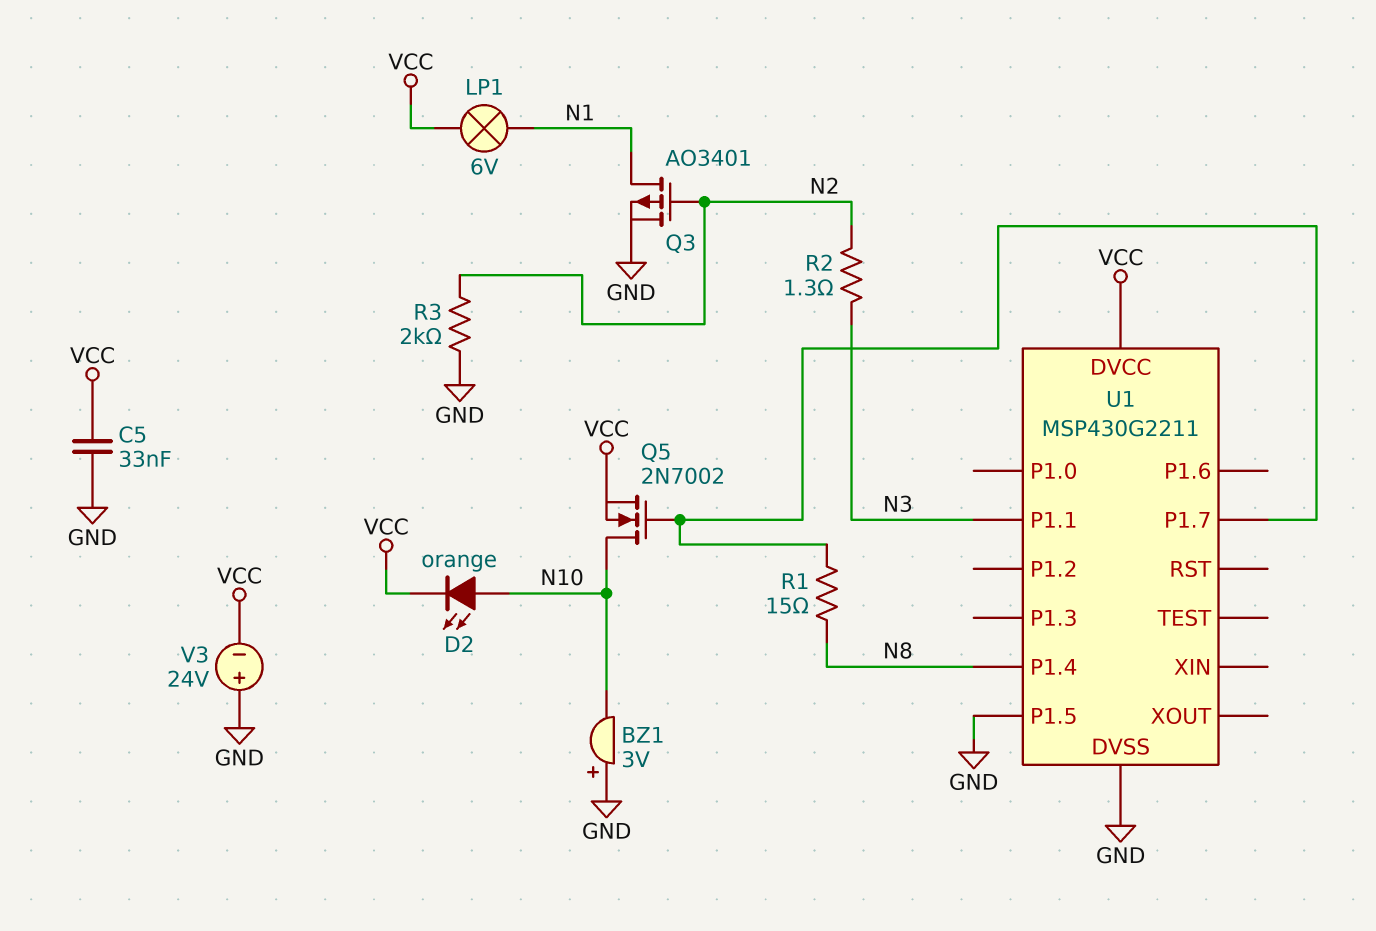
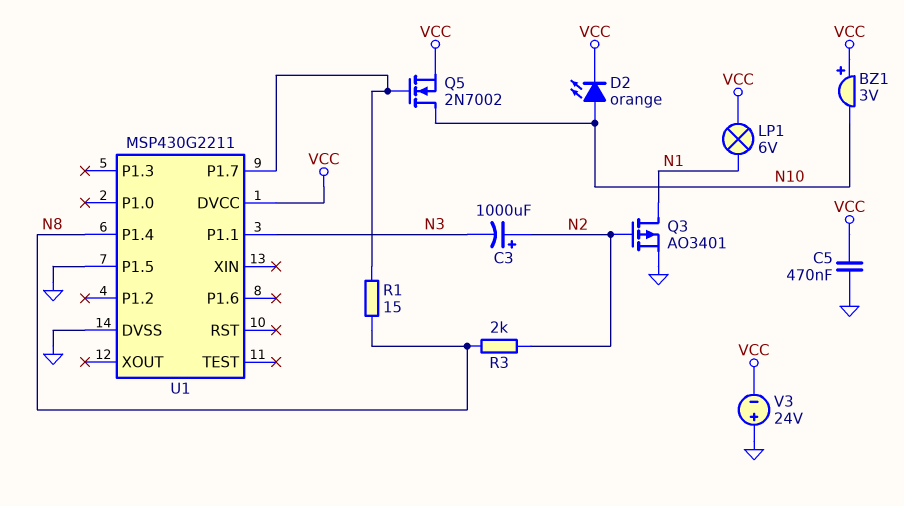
BZ1: buzzer 3V (plus GND, minus N10) -> buzzer 3V (plus VCC, minus N10)
C3: none -> 1000uF (plus N2, minus N3)
C5: 33nF (GND, VCC) -> 470nF (GND, VCC)
R2: 1.3 (N2, N3) -> none
R3: 2k (GND, N2) -> 2k (N2, N8)

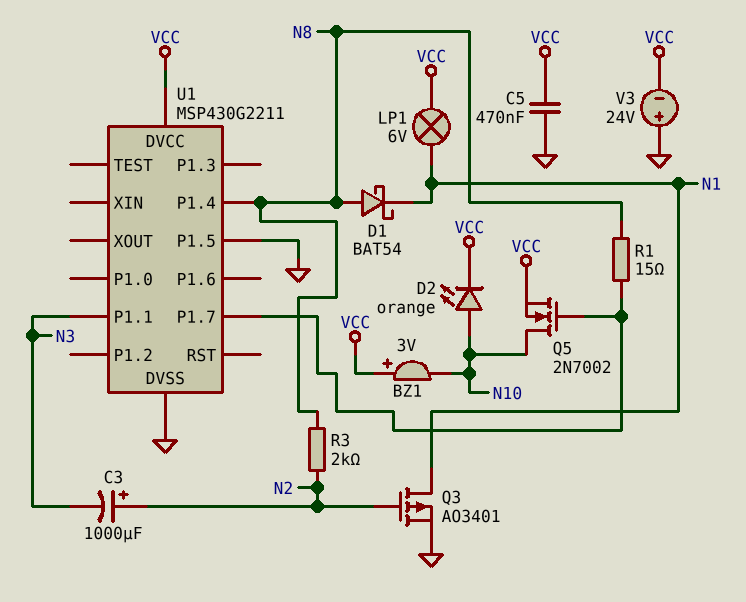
D1: none -> schottky BAT54 (A N8, K N1)

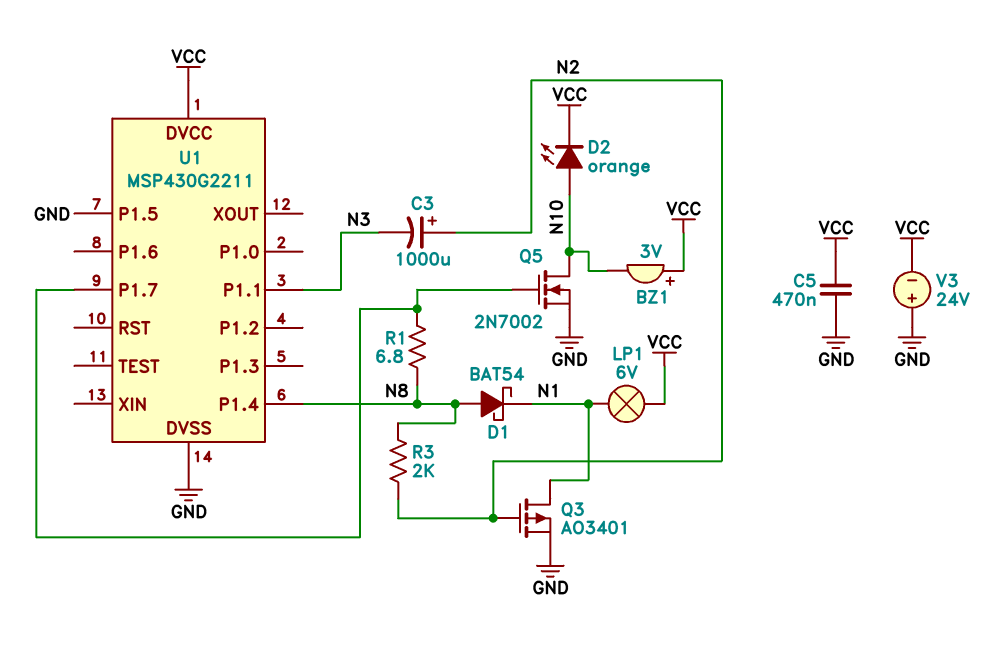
Q5: NMOS 2N7002 (G U1/P1.7, D N10, S VCC) -> NMOS 2N7002 (G U1/P1.7, D N10, S GND)
R1: 15 (N8, U1/P1.7) -> 6.8 (N8, U1/P1.7)

